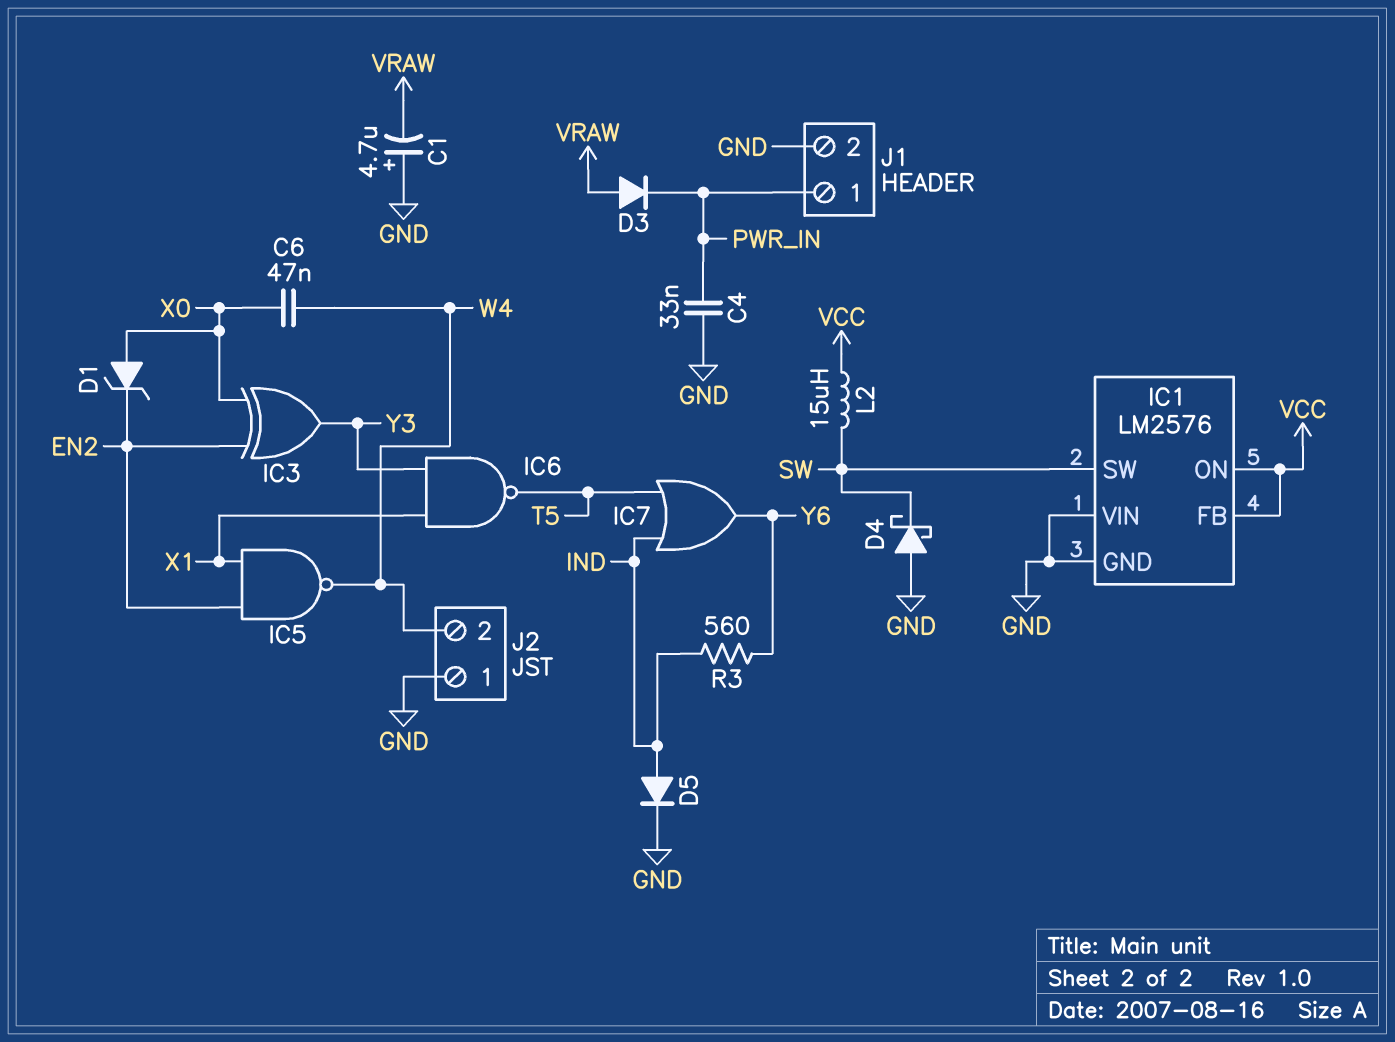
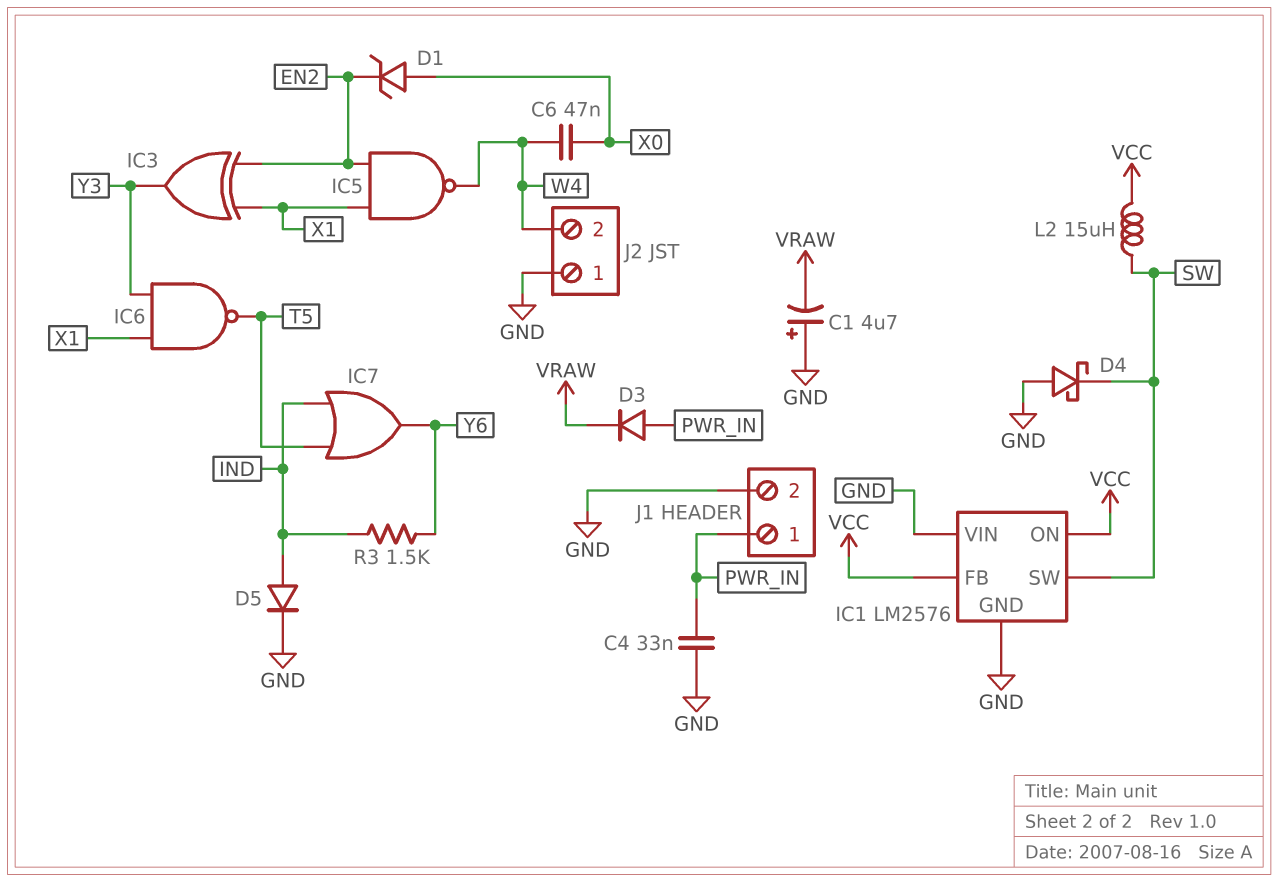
D3: diode (A VRAW, K PWR_IN) -> diode (A PWR_IN, K VRAW)
IC3: XOR (in EN2, in X0, out Y3) -> XOR (in EN2, in X1, out Y3)
R3: 560 (IND, Y6) -> 1.5k (IND, Y6)

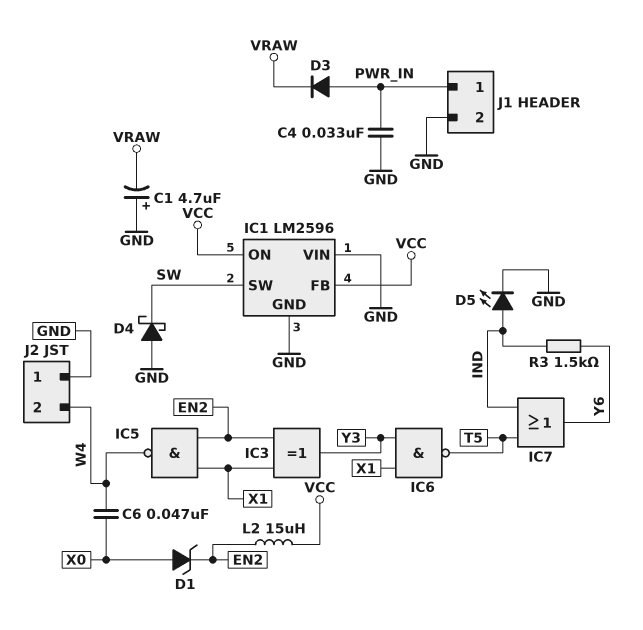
D5: diode (A IND, K GND) -> LED (A IND, K GND)
IC1: LM2576 -> LM2596
L2: 15uH (SW, VCC) -> 15uH (EN2, VCC)

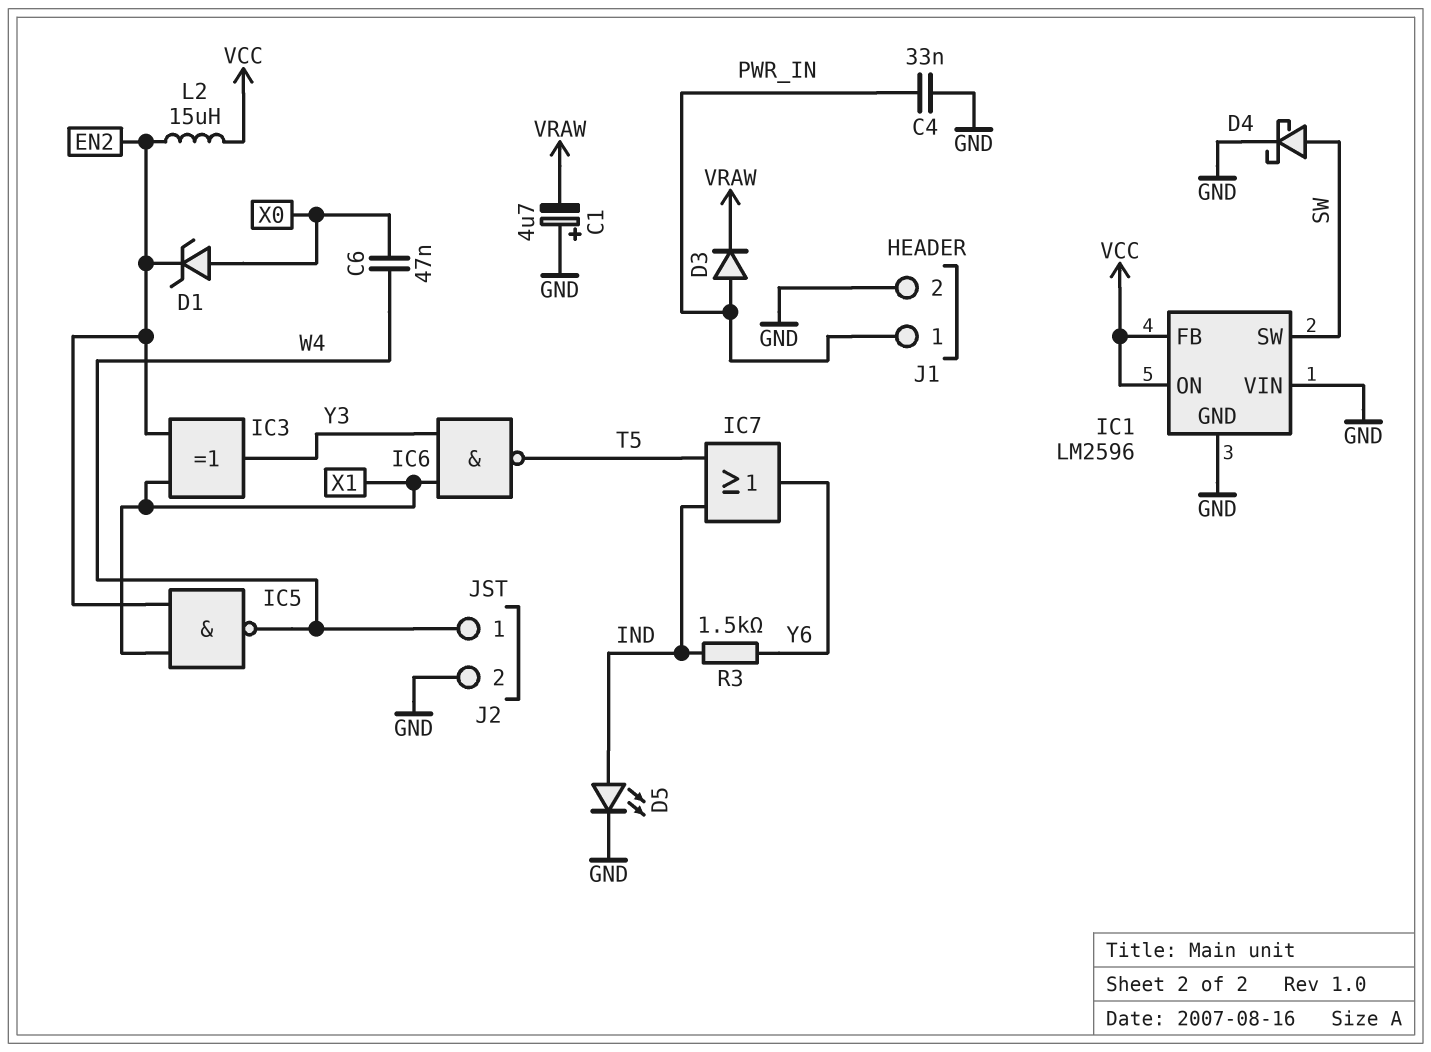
D4: schottky (A GND, K SW) -> schottky (A SW, K GND)
J2 pin 1: GND -> W4
J2 pin 2: W4 -> GND

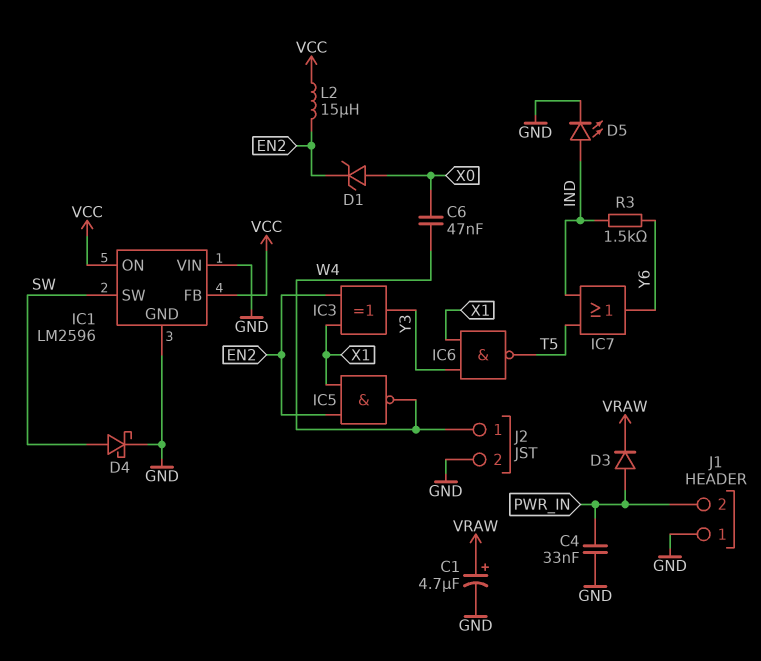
C1: 4.7uF (plus GND, minus VRAW) -> 4.7uF (plus VRAW, minus GND)
J1 pin 1: PWR_IN -> GND
J1 pin 2: GND -> PWR_IN

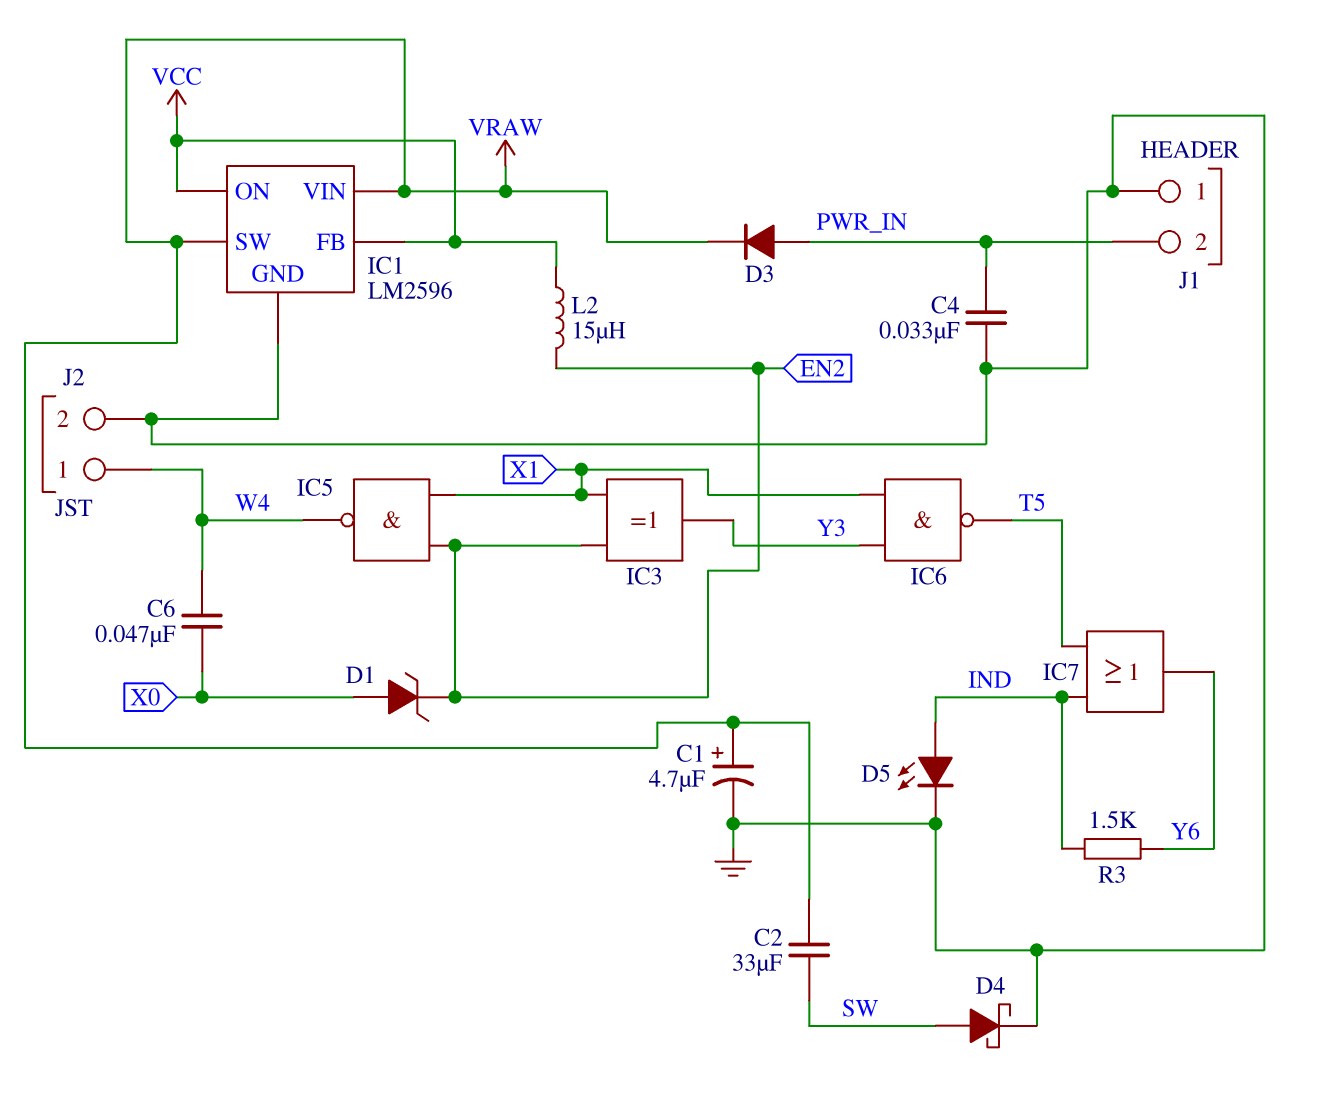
C2: none -> 33uF (SW, VRAW)
IC1 pin SW: SW -> VRAW
IC1 pin VIN: GND -> VRAW

